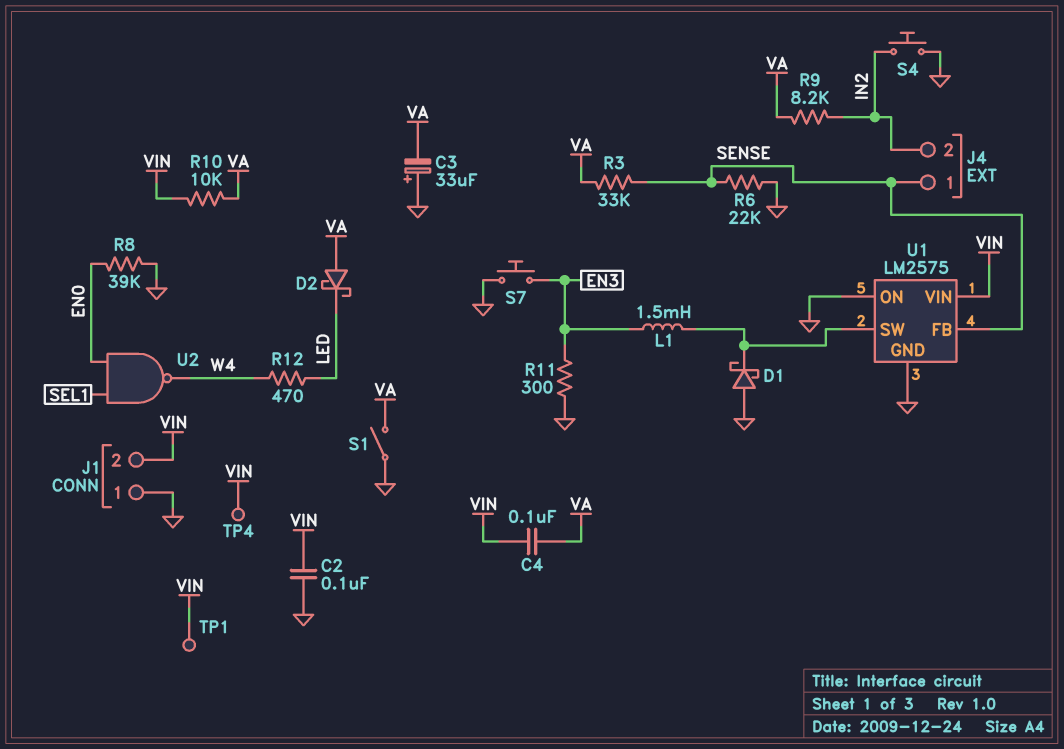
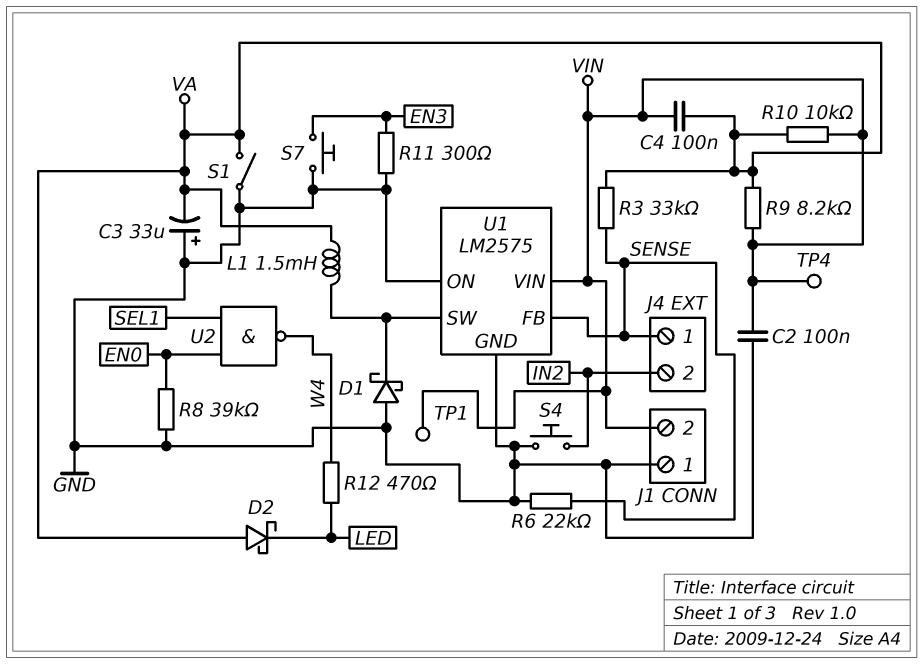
L1: 1.5mH (EN3, U1/SW) -> 1.5mH (U1/SW, VA)
R9: 8.2k (IN2, VA) -> 8.2k (VA, VIN)

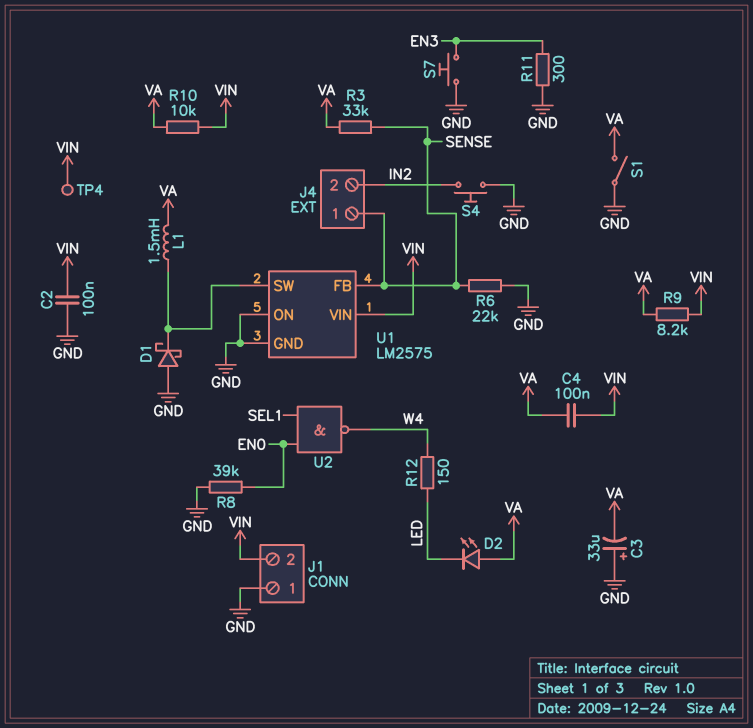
D2: schottky (A VA, K LED) -> LED (A VA, K LED)
R12: 470 (LED, W4) -> 150 (LED, W4)
TP1: test point (VIN) -> none

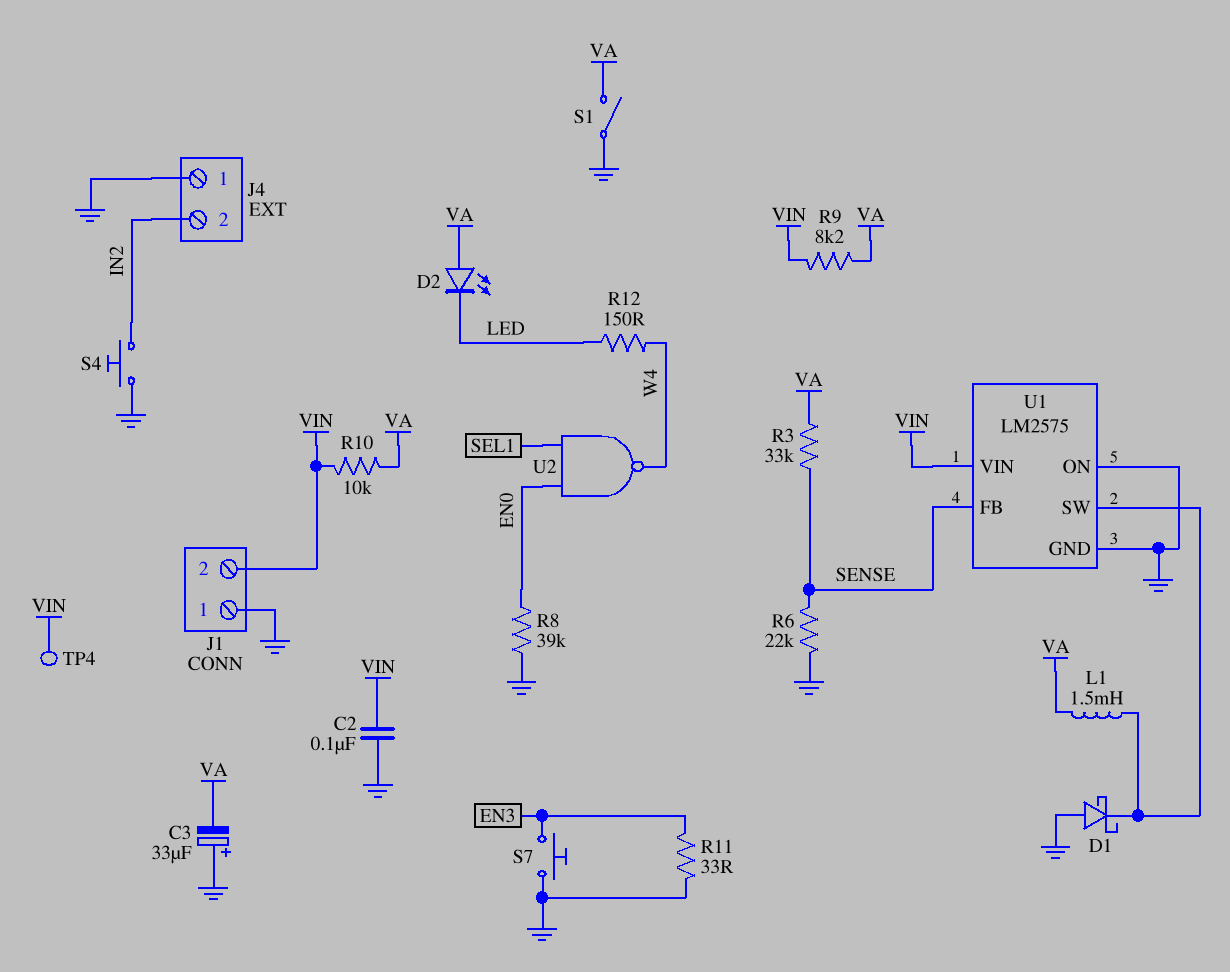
C4: 100nF (VA, VIN) -> none
J4 pin 1: SENSE -> GND
R11: 300 (EN3, GND) -> 33 (EN3, GND)

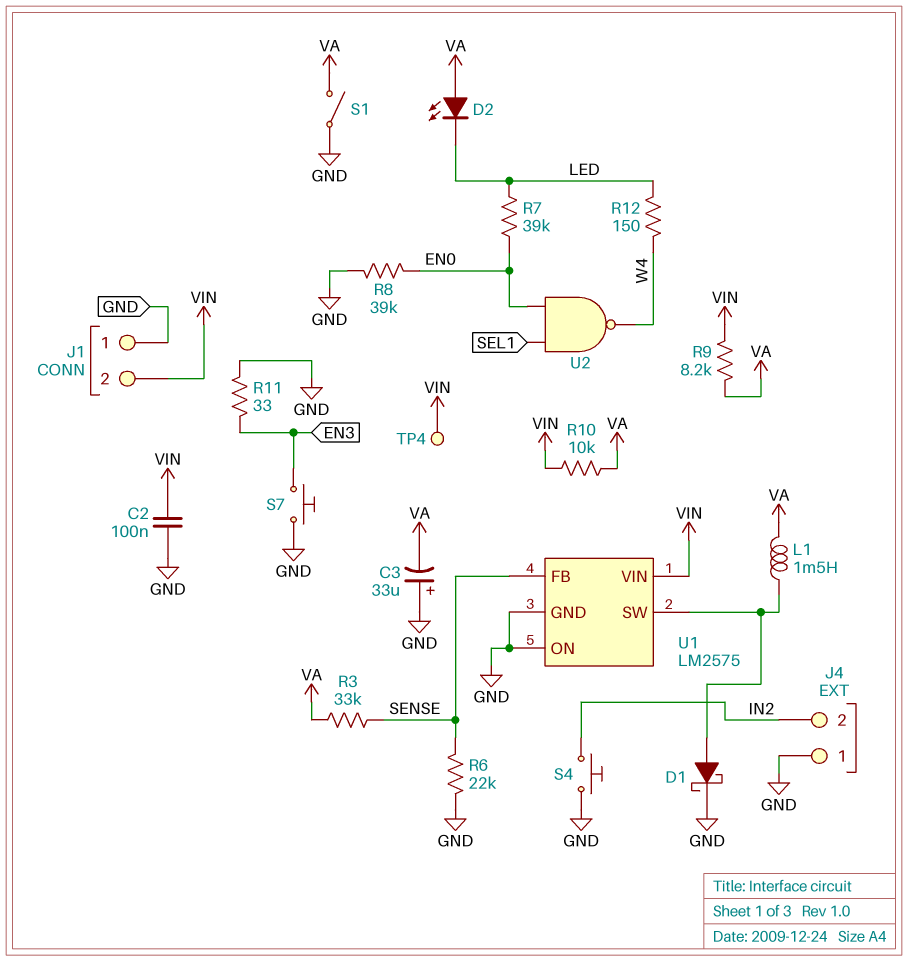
D1: schottky (A GND, K U1/SW) -> schottky (A U1/SW, K GND)
R7: none -> 39k (EN0, LED)

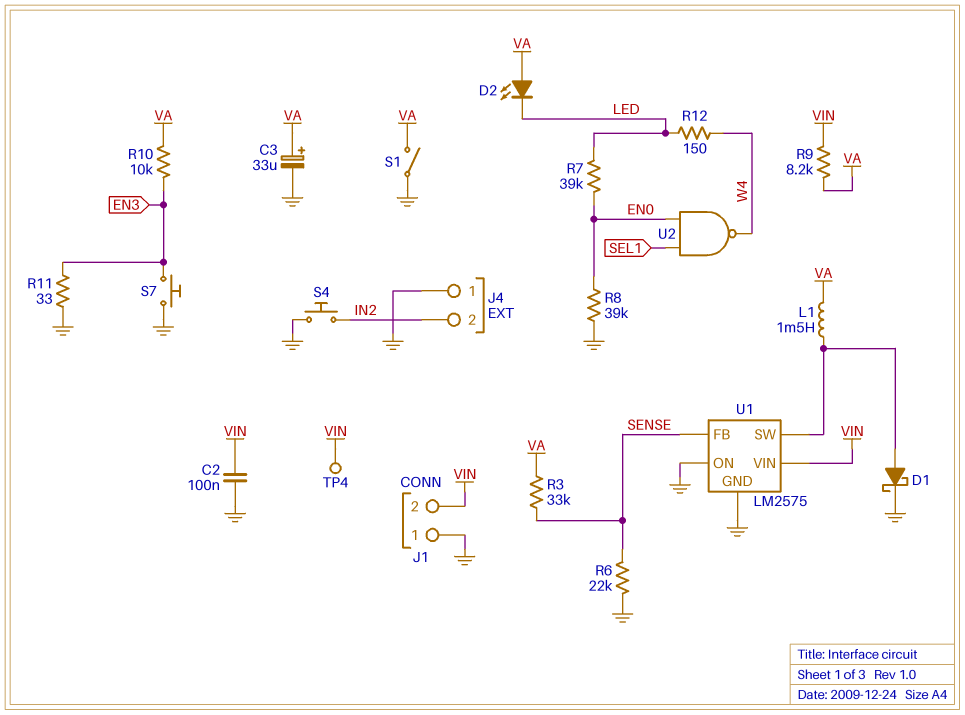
C3: 33uF (plus GND, minus VA) -> 33uF (plus VA, minus GND)
R10: 10k (VA, VIN) -> 10k (EN3, VA)

